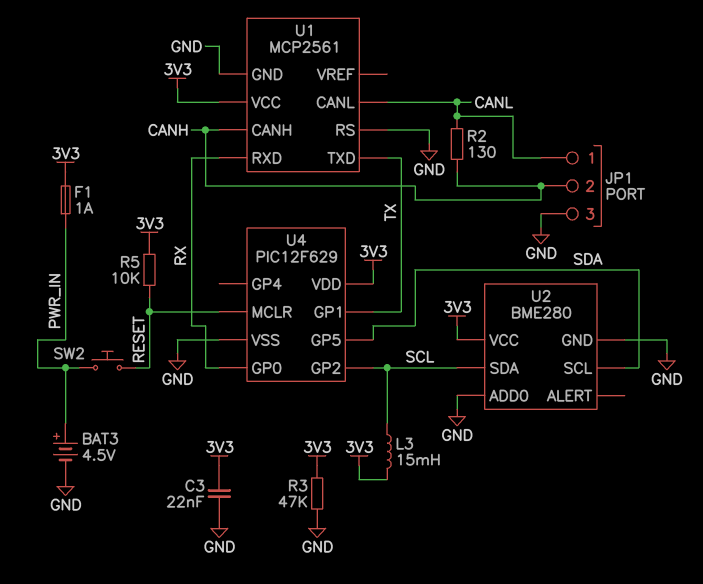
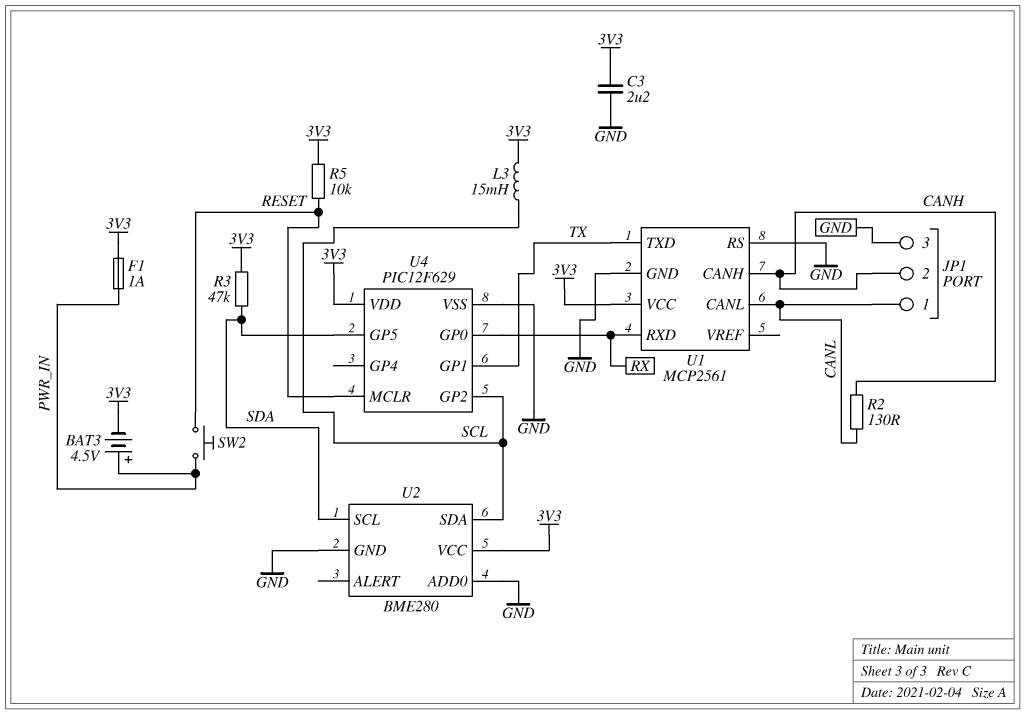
BAT3: 4.5V (plus PWR_IN, minus GND) -> 4.5V (plus PWR_IN, minus 3V3)
C3: 22nF (3V3, GND) -> 2.2uF (3V3, GND)
R3: 47k (3V3, GND) -> 47k (3V3, SDA)

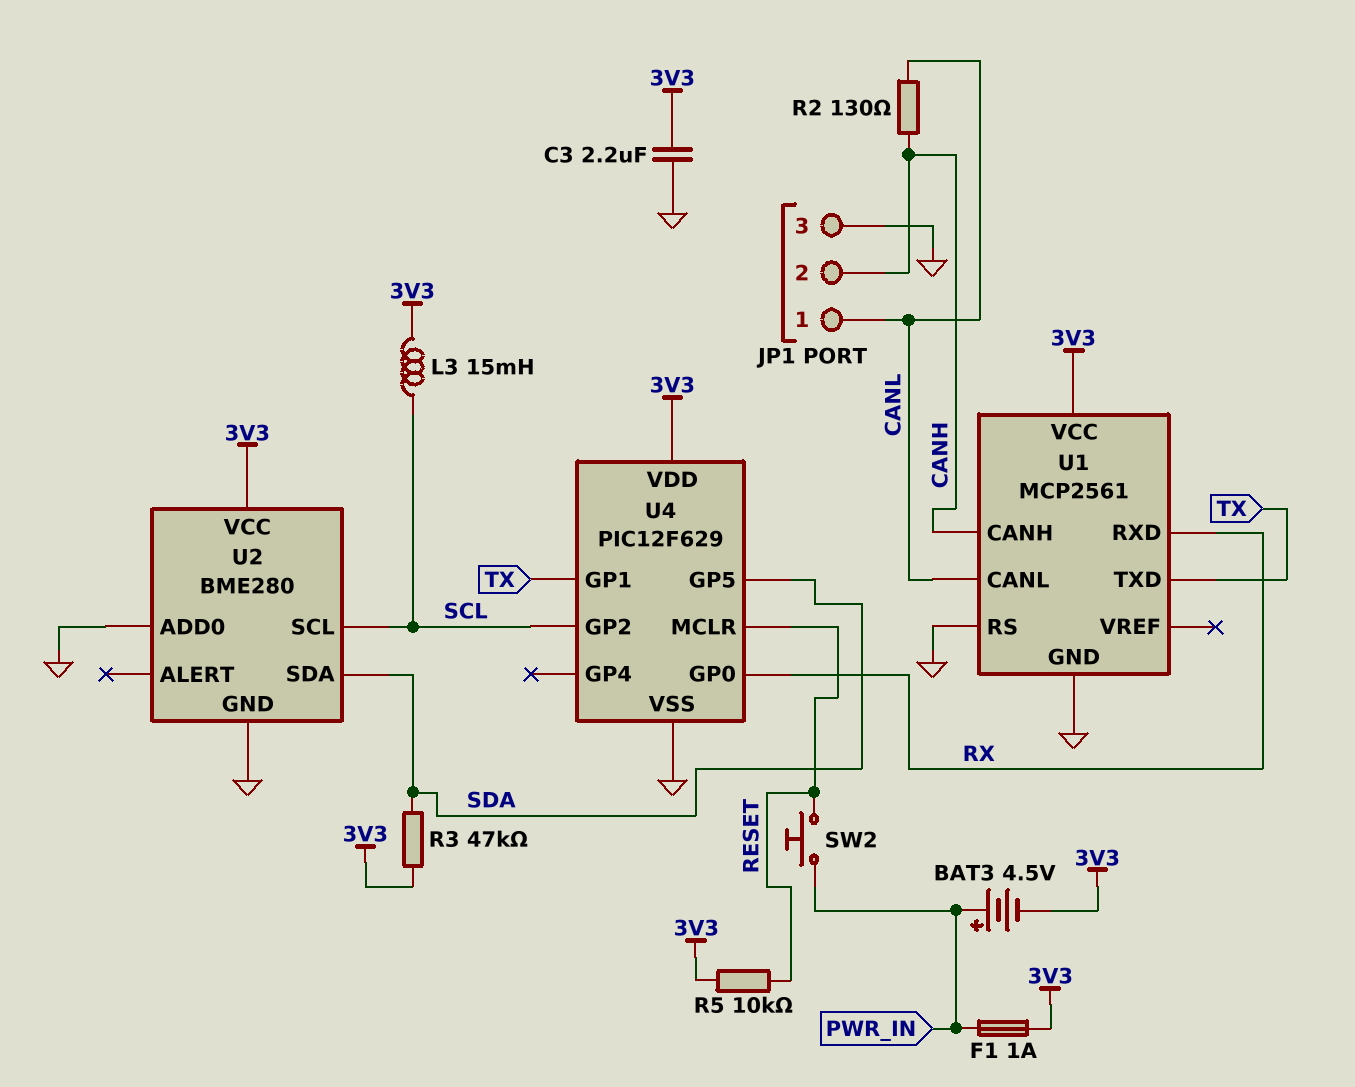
U2 pin SCL: SDA -> SCL
U2 pin SDA: SCL -> SDA

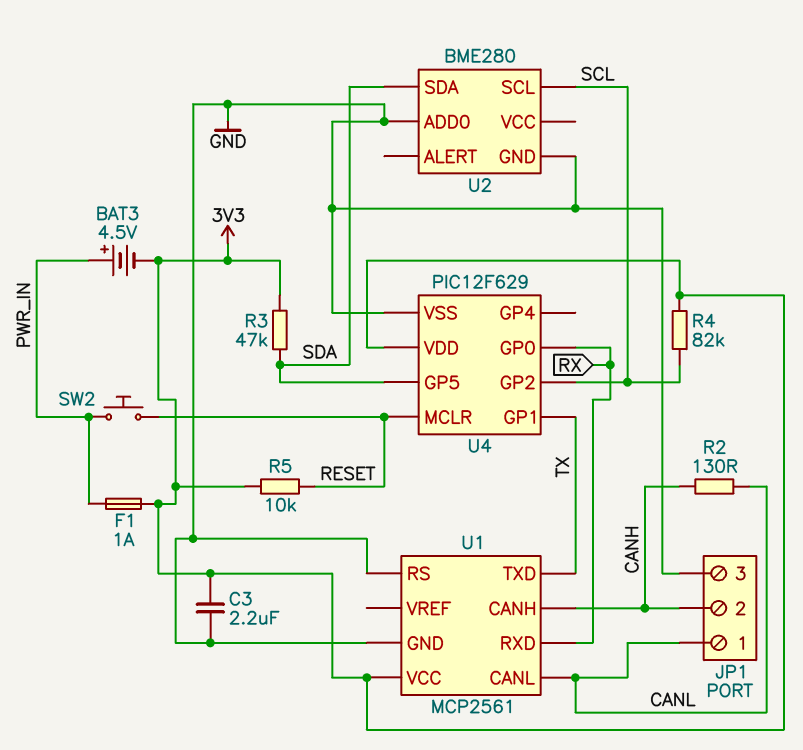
L3: 15mH (3V3, SCL) -> none
R4: none -> 82k (3V3, SCL)
U2 pin VCC: 3V3 -> none

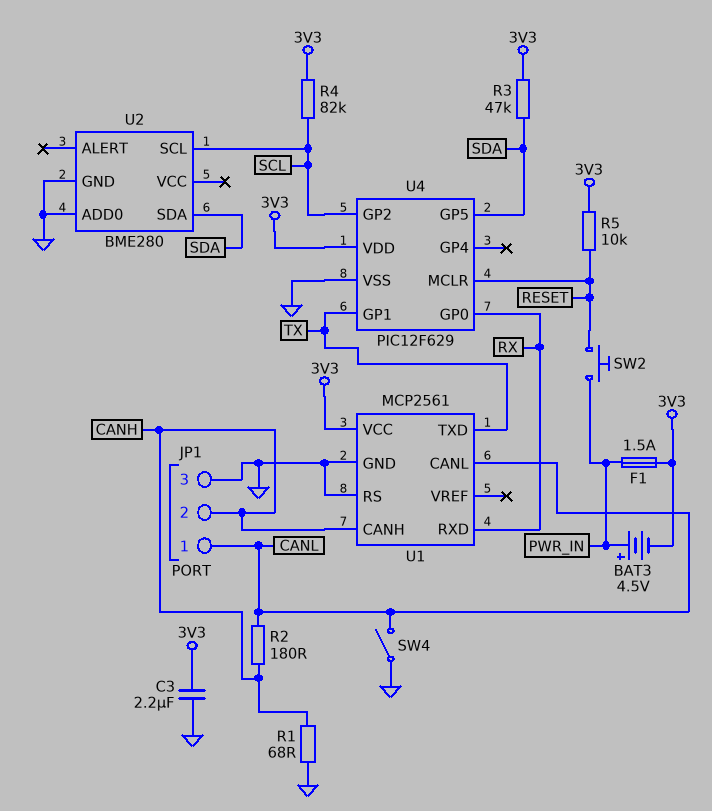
F1: 1A (3V3, PWR_IN) -> 1.5A (3V3, PWR_IN)
R1: none -> 68 (CANH, GND)
R2: 130 (CANH, CANL) -> 180 (CANH, CANL)
SW4: none -> switch (CANL, GND)

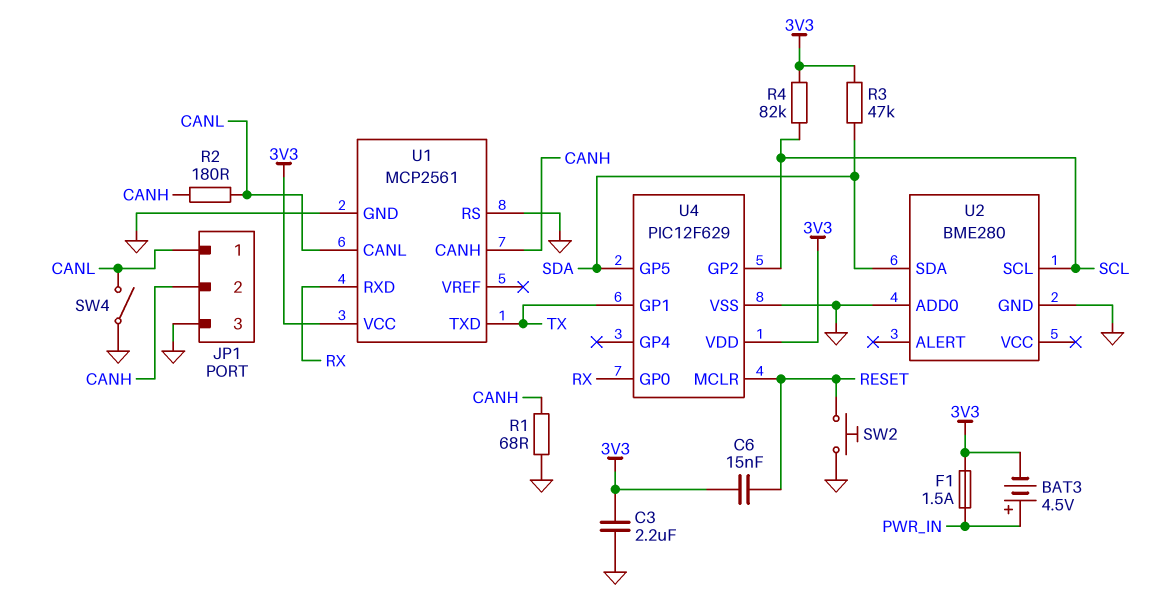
C6: none -> 15nF (3V3, RESET)
R5: 10k (3V3, RESET) -> none
SW2: button (PWR_IN, RESET) -> button (GND, RESET)

